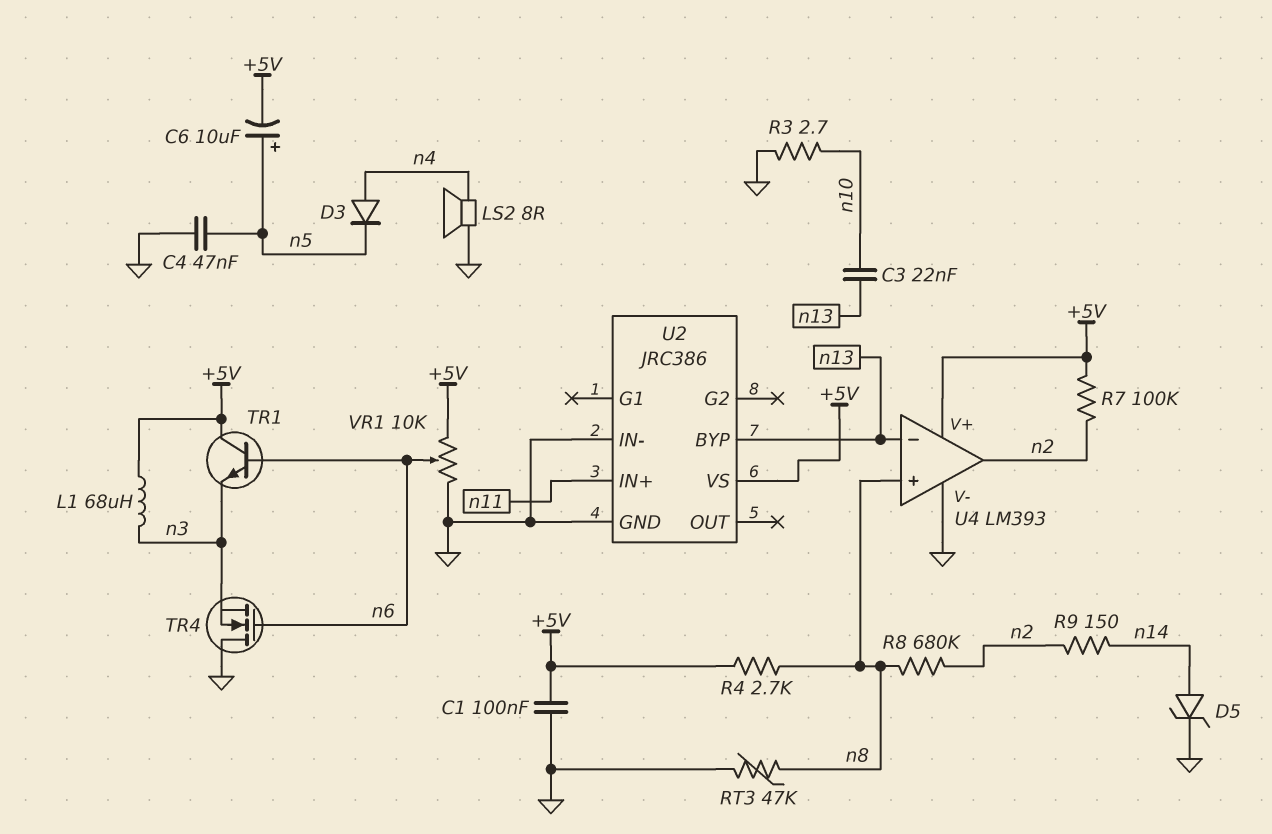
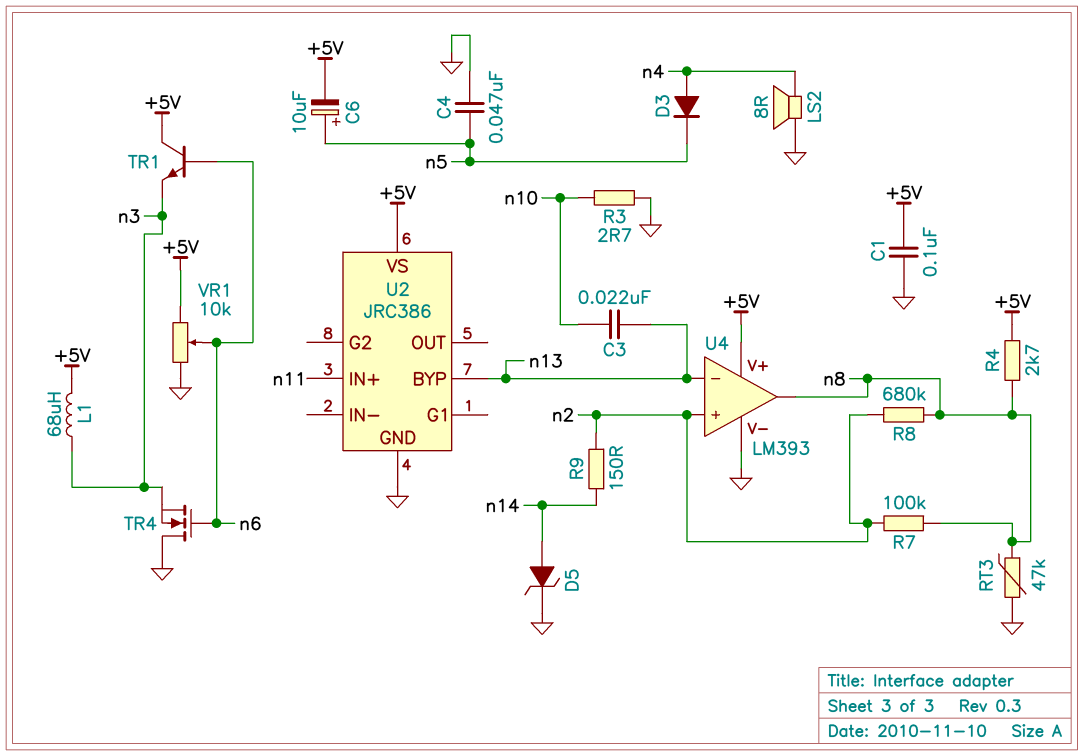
R7: 100k (+5V, n2) -> 100k (n2, n8)
U2 pin IN-: GND -> none
U4 pin in+: n8 -> n2
U4 pin out: n2 -> n8

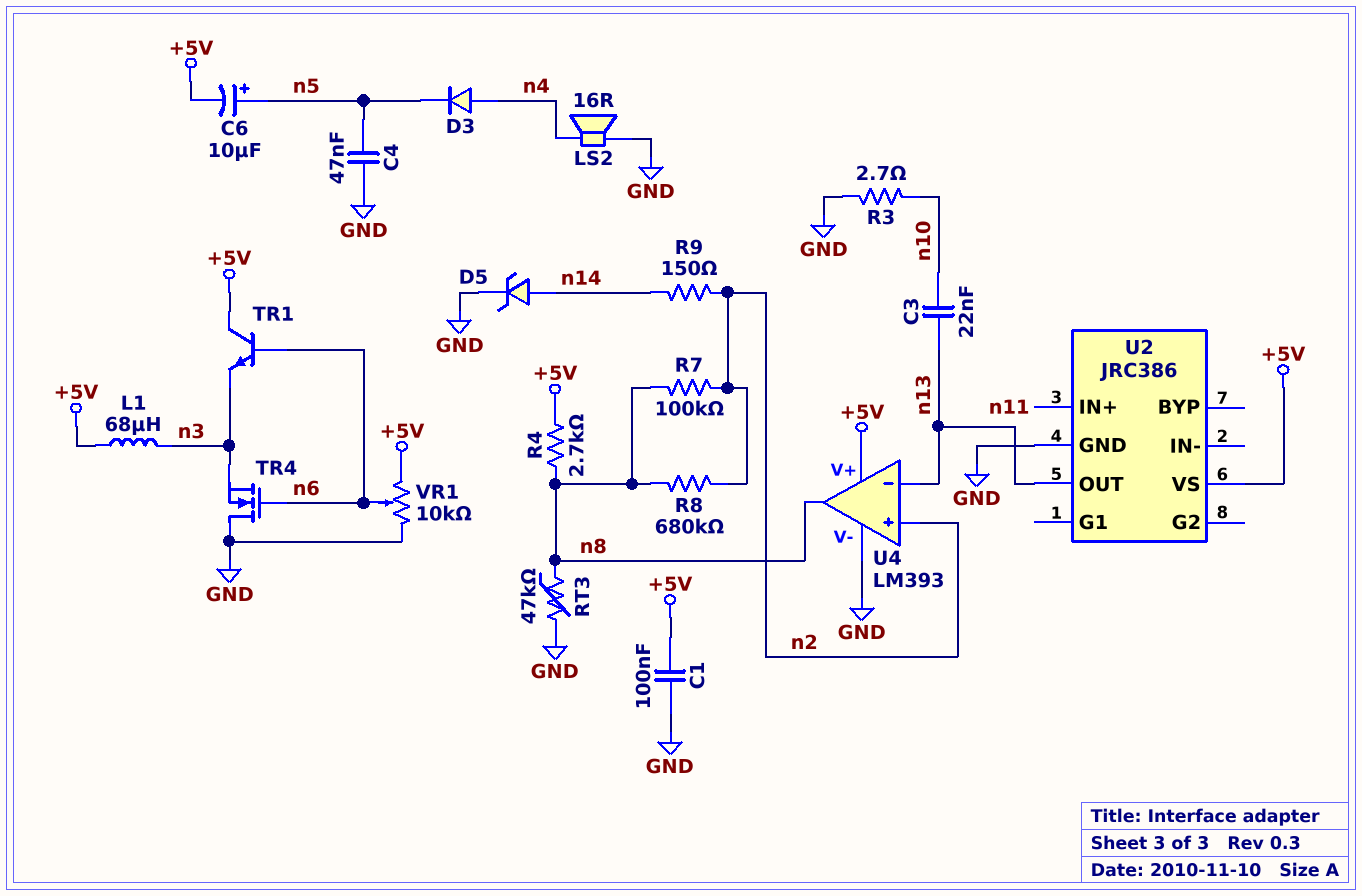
LS2: speaker 8R (GND, n4) -> speaker 16R (GND, n4)
U2 pin BYP: n13 -> none
U2 pin OUT: none -> n13

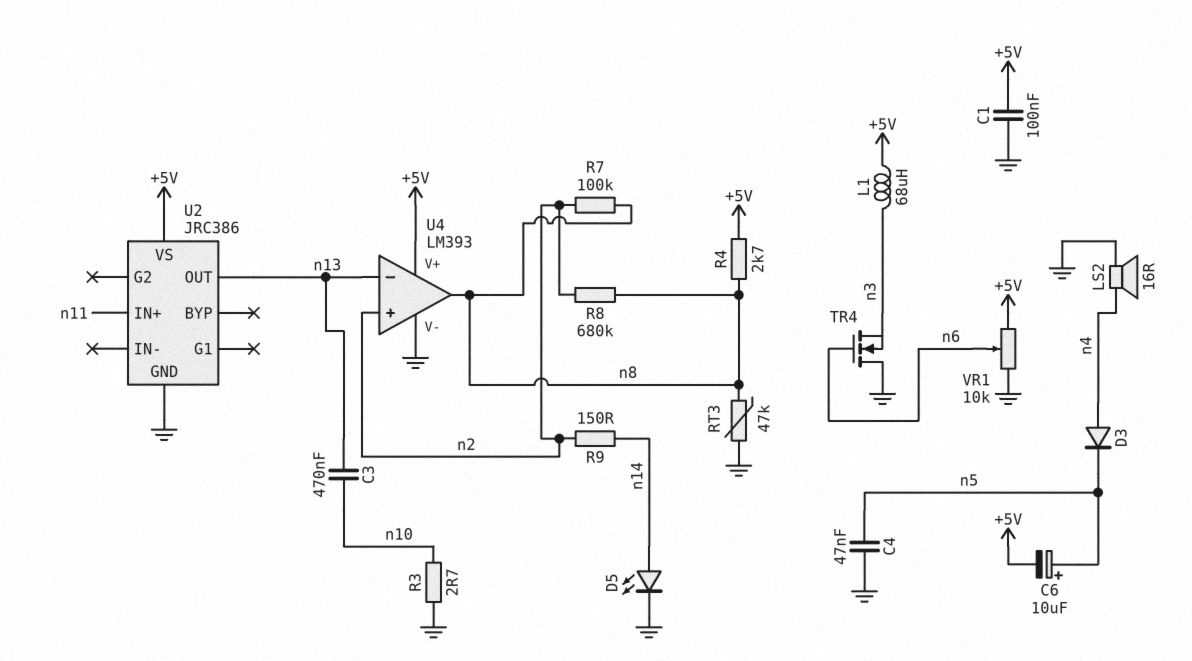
C3: 22nF (n10, n13) -> 470nF (n10, n13)
D5: zener (A n14, K GND) -> LED (A n14, K GND)
TR1: NPN (B n6, C +5V, E n3) -> none

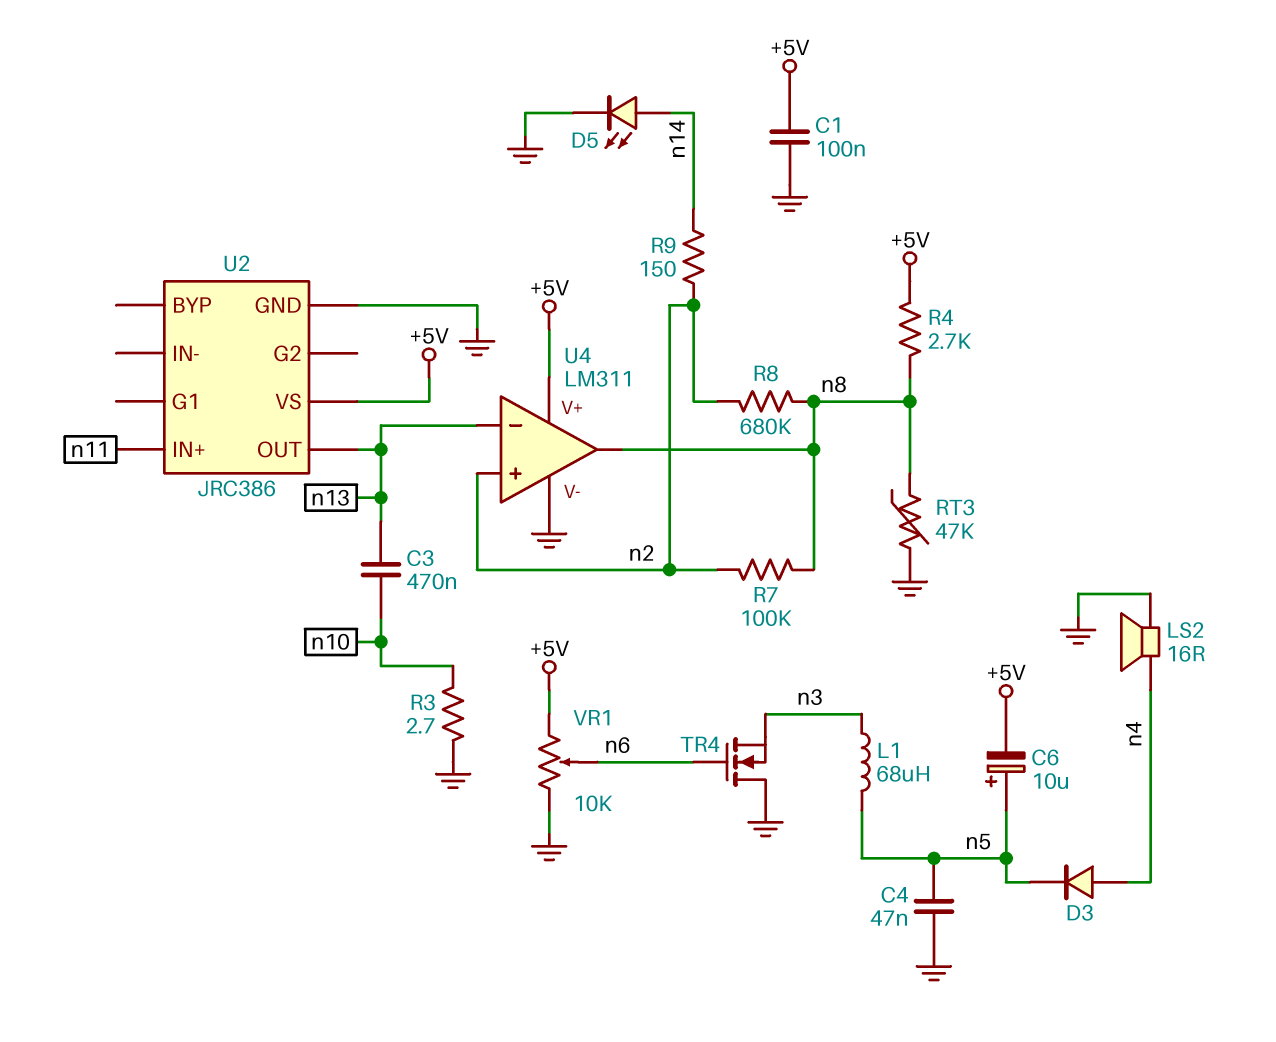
L1: 68uH (+5V, n3) -> 68uH (n3, n5)
U4: LM393 -> LM311

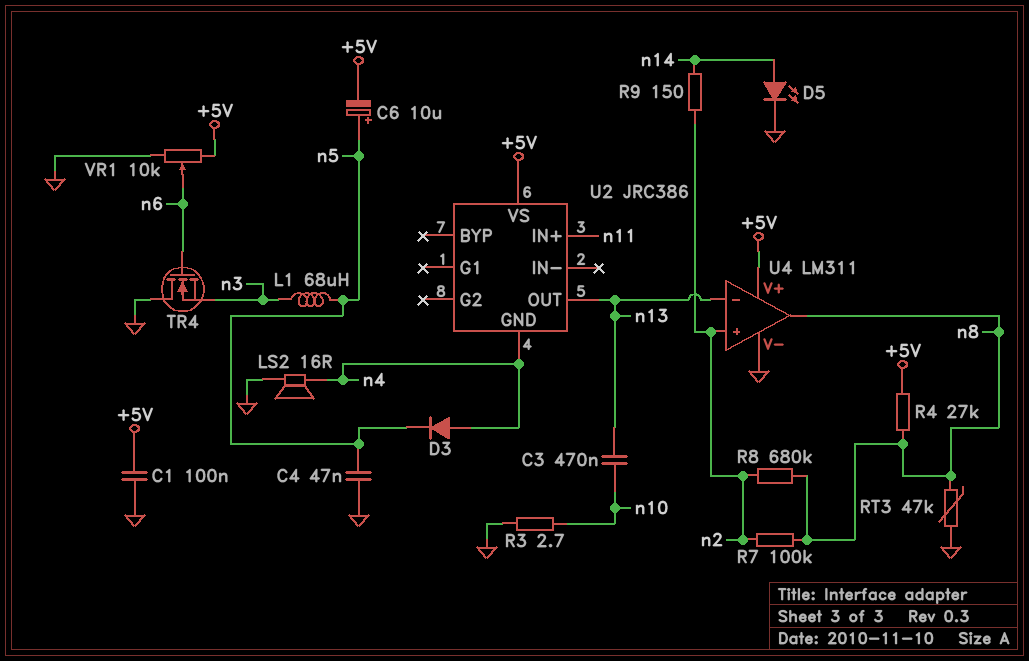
R4: 2.7k (+5V, n8) -> 27k (+5V, n8)
U2 pin GND: GND -> n4

